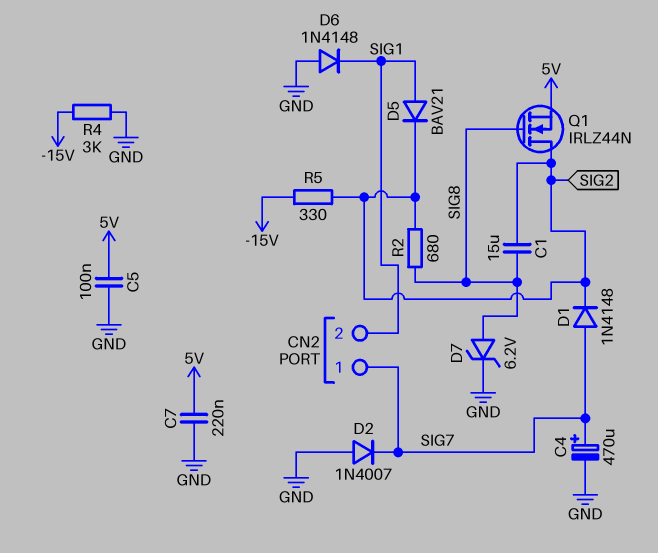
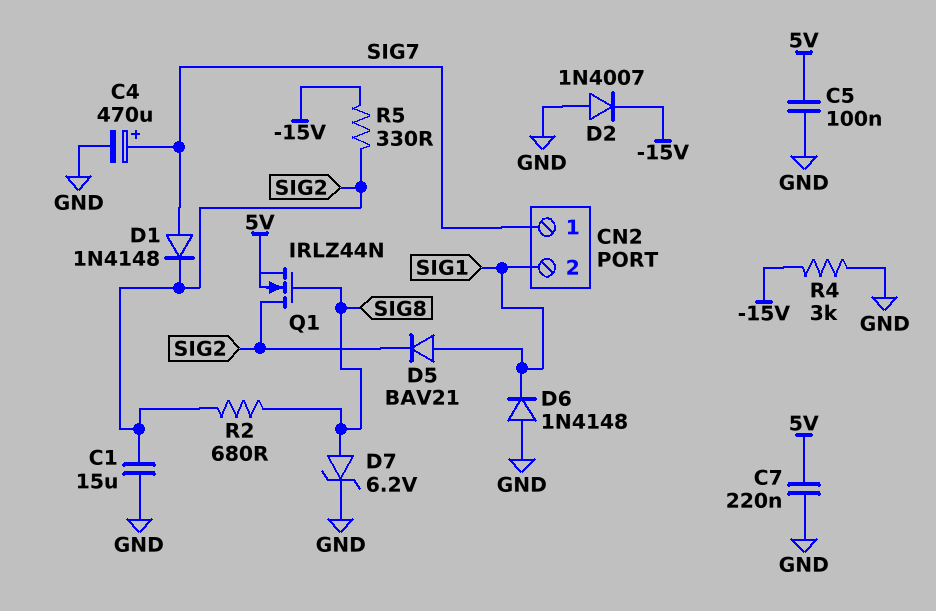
C1: 15uF (SIG2, SIG8) -> 15uF (GND, SIG2)
D2: diode 1N4007 (A GND, K SIG7) -> diode 1N4007 (A GND, K -15V)

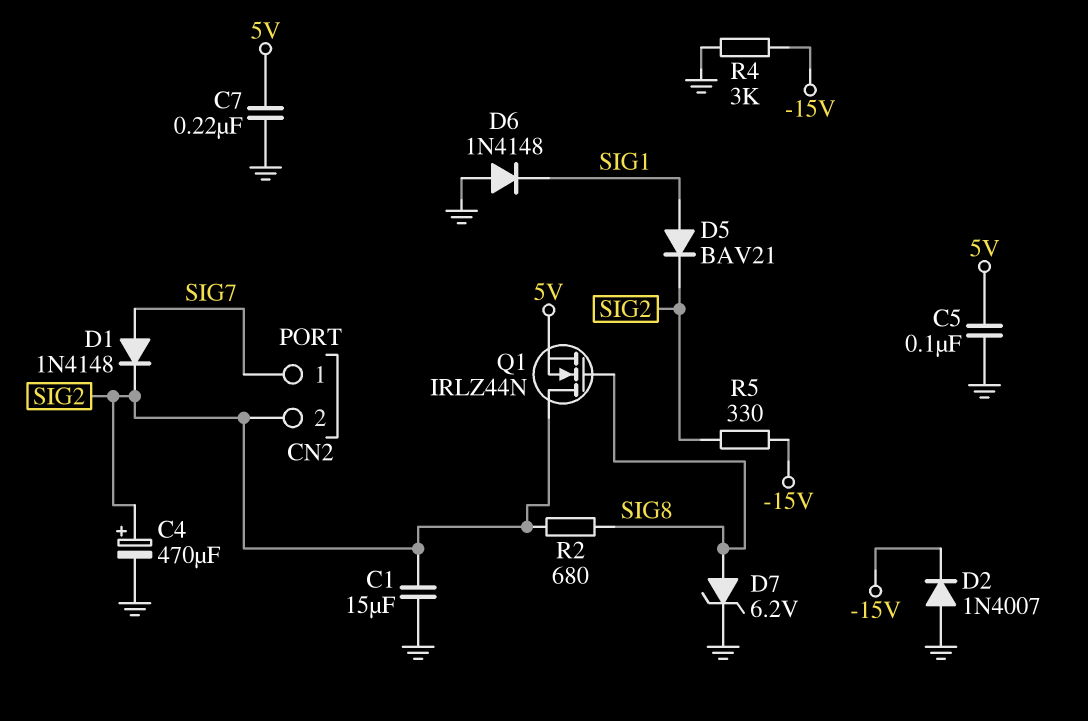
C4: 470uF (plus SIG7, minus GND) -> 470uF (plus SIG2, minus GND)
CN2 pin 2: SIG1 -> SIG2

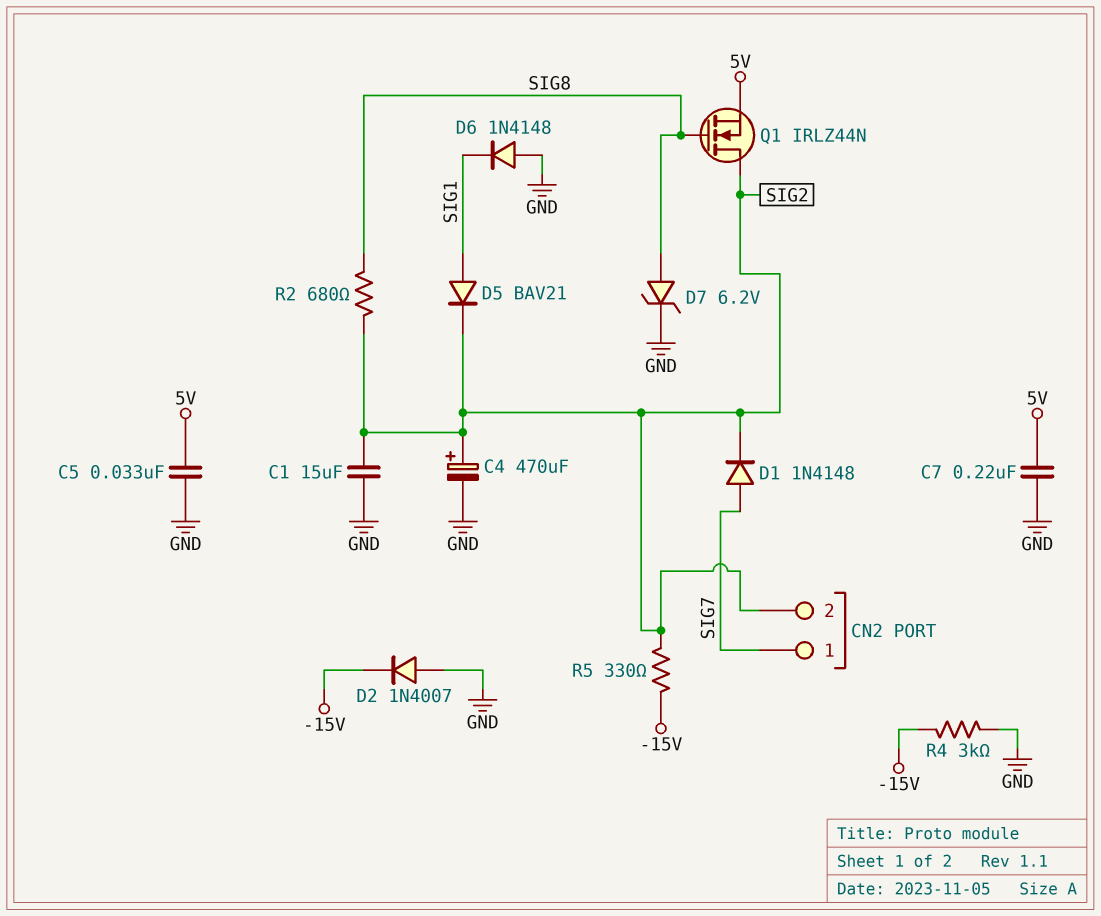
C5: 100nF (5V, GND) -> 33nF (5V, GND)

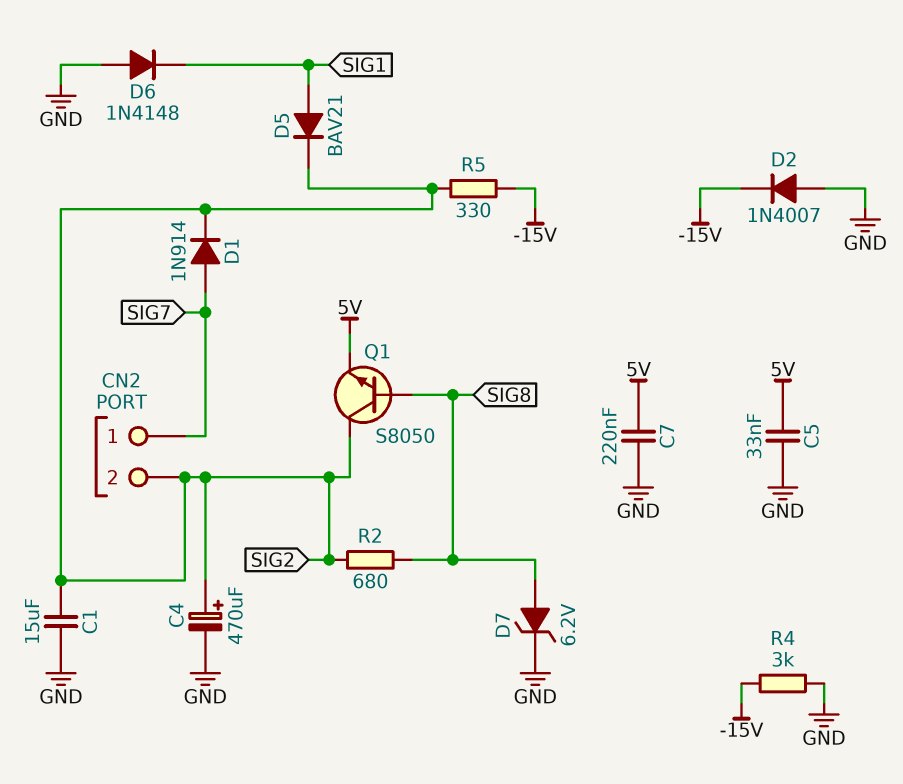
D1: diode 1N4148 (A SIG7, K SIG2) -> diode 1N914 (A SIG7, K SIG2)
Q1: NMOS IRLZ44N (G SIG8, D SIG2, S 5V) -> NPN S8050 (B SIG8, C SIG2, E 5V)

